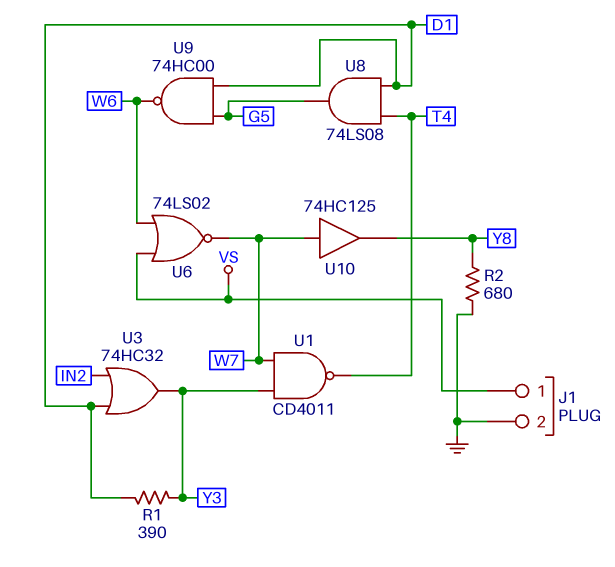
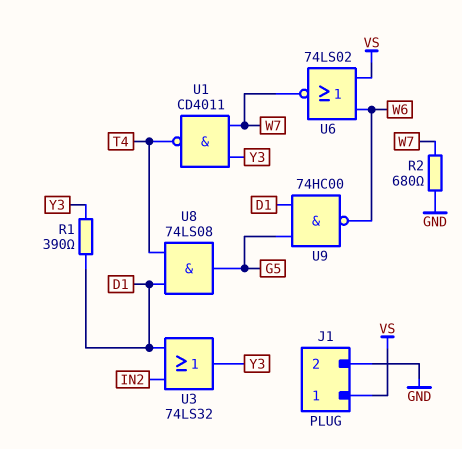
R2: 680 (GND, Y8) -> 680 (GND, W7)
U3: OR 74HC32 (in D1, in IN2, out Y3) -> OR 74LS32 (in D1, in IN2, out Y3)
U10: buffer 74HC125 (in W7, out Y8) -> none

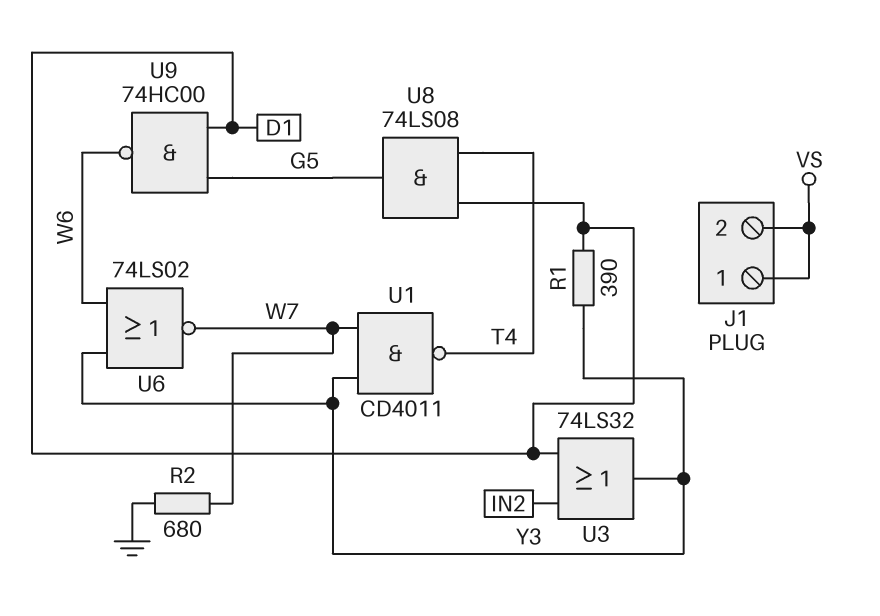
J1 pin 2: GND -> VS
U6: NOR 74LS02 (in VS, in W6, out W7) -> NOR 74LS02 (in W6, in Y3, out W7)

